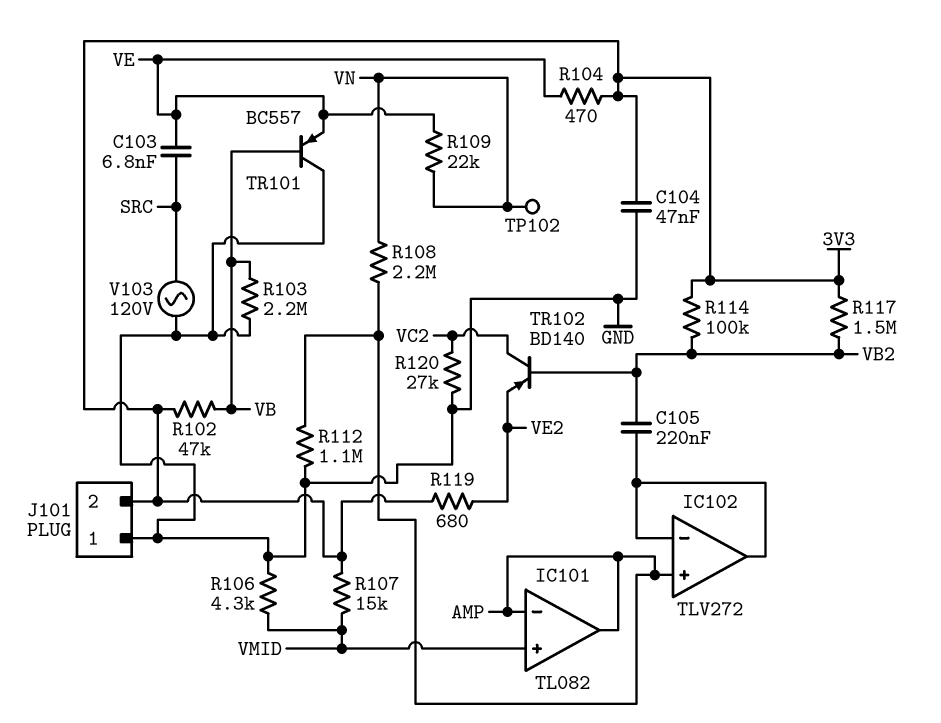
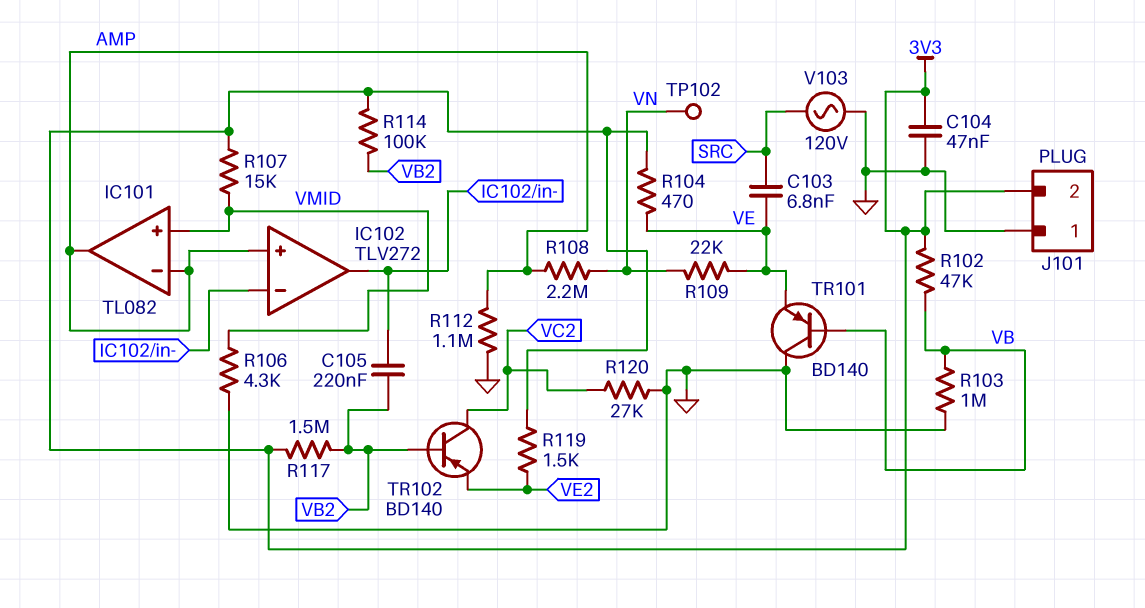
R103: 2.2M (GND, VB) -> 1M (GND, VB)
R119: 680 (3V3, VE2) -> 1.5k (3V3, VE2)
TR101: PNP BC557 (B VB, C GND, E VE) -> PNP BD140 (B VB, C GND, E VE)

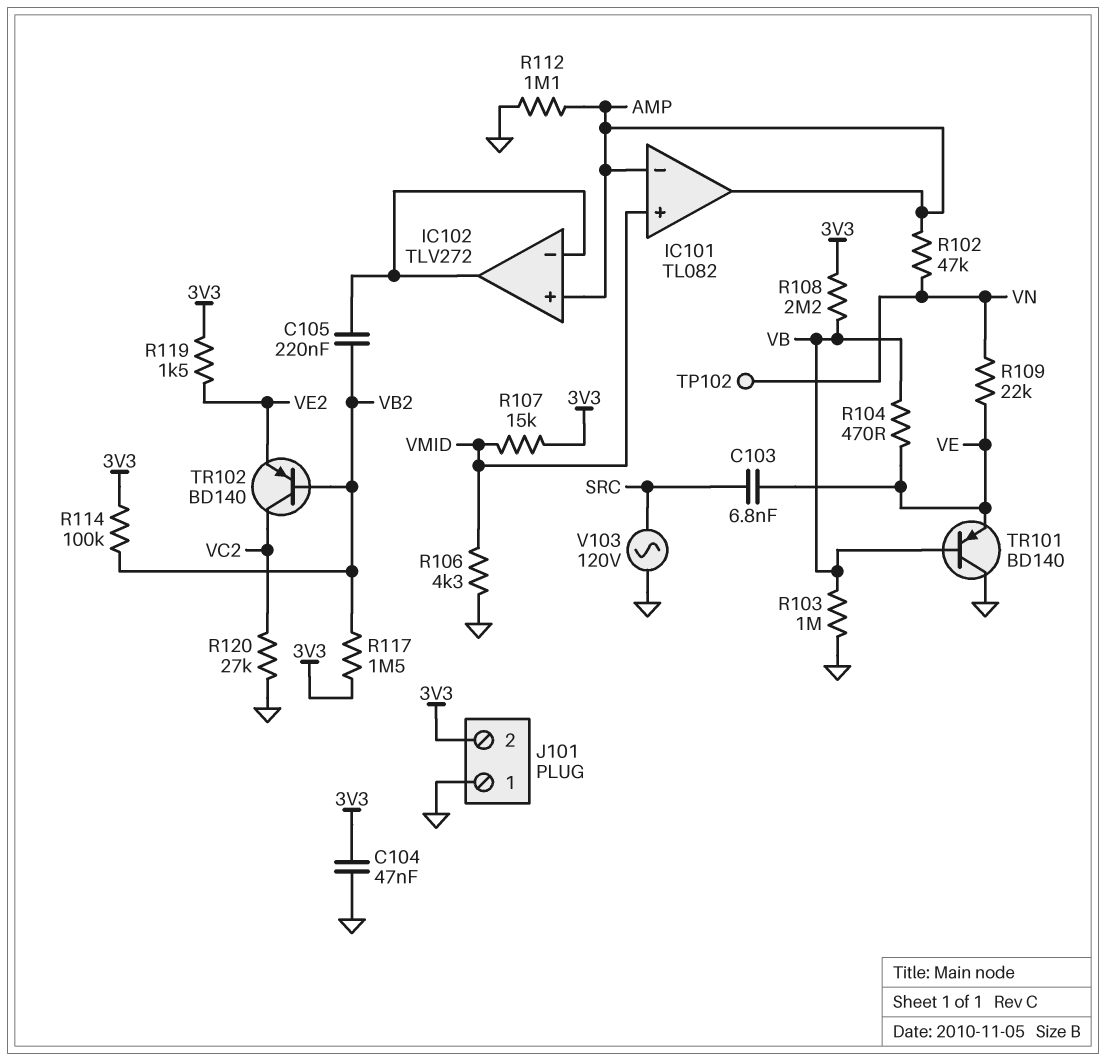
R102: 47k (3V3, VB) -> 47k (AMP, VN)
R104: 470 (3V3, VE) -> 470 (VB, VE)
R108: 2.2M (AMP, VN) -> 2.2M (3V3, VB)

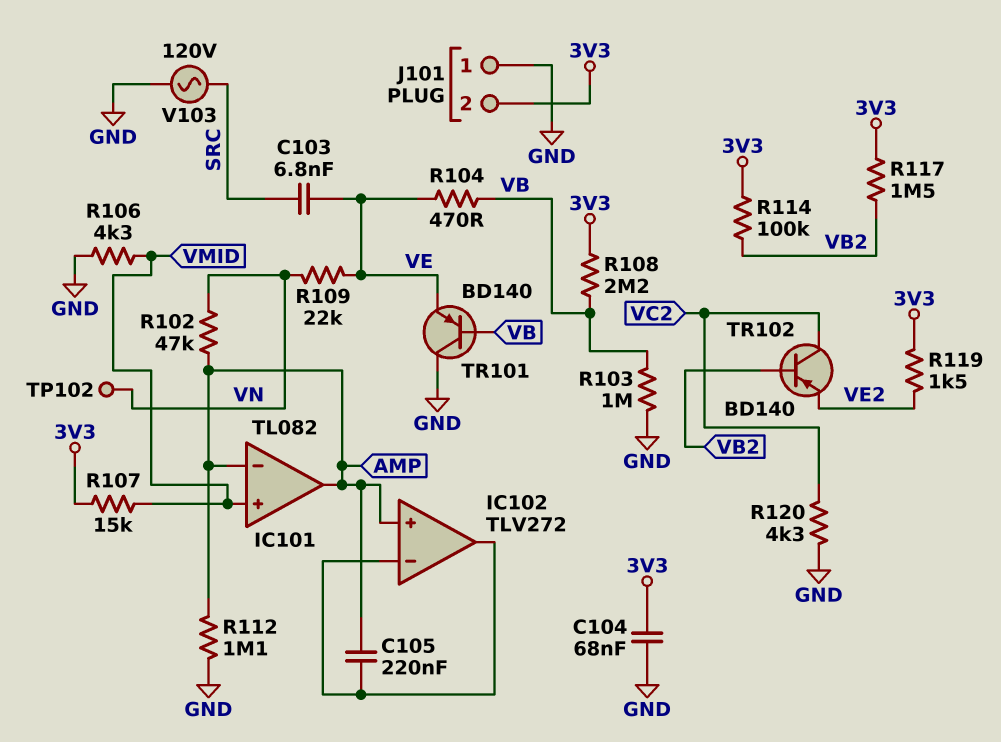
C104: 47nF (3V3, GND) -> 68nF (3V3, GND)
C105: 220nF (IC102/in-, VB2) -> 220nF (AMP, IC102/in-)
R120: 27k (GND, VC2) -> 4.3k (GND, VC2)

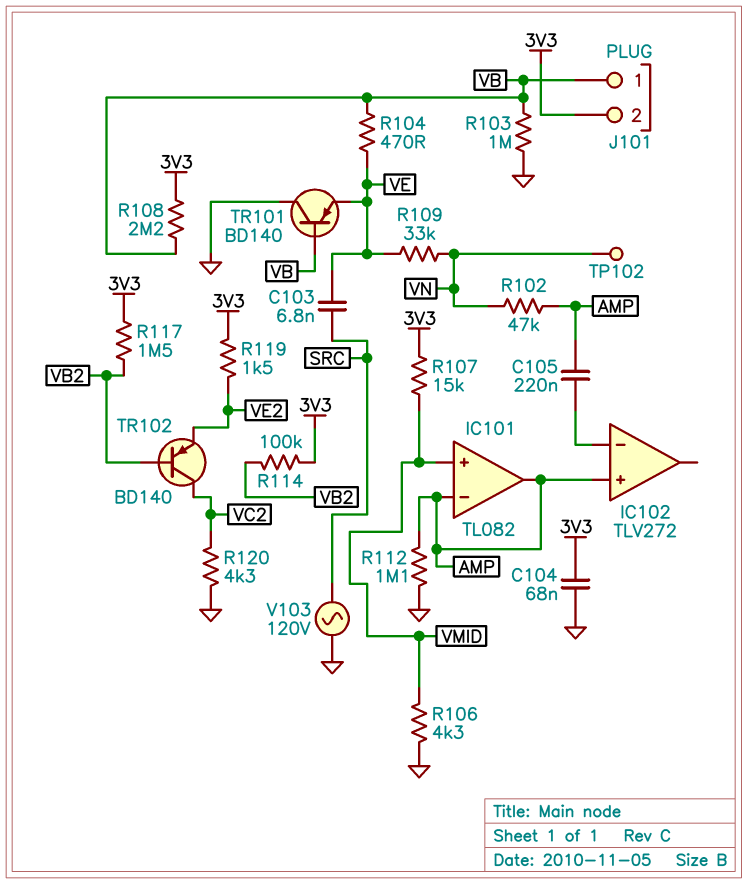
IC102 pin out: IC102/in- -> none
J101 pin 1: GND -> VB
R109: 22k (VE, VN) -> 33k (VE, VN)

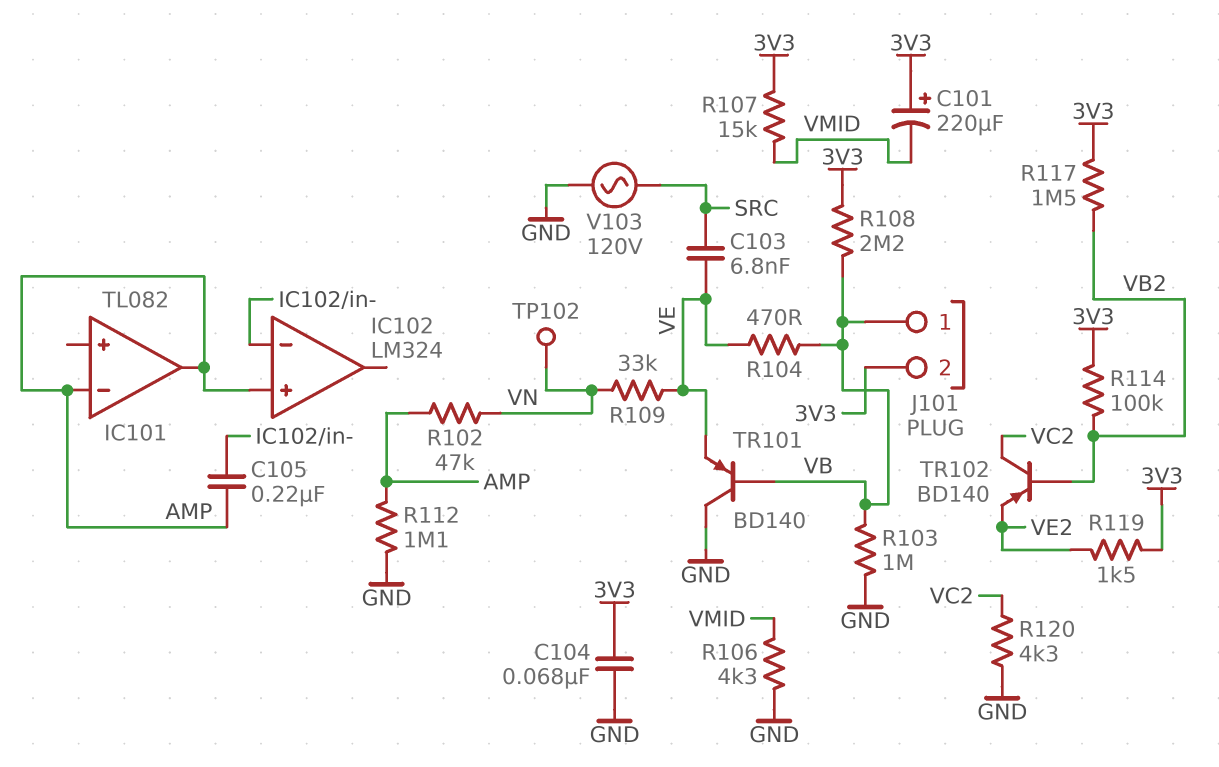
C101: none -> 220uF (plus 3V3, minus VMID)
IC101 pin in+: VMID -> none
IC102: TLV272 -> LM324

